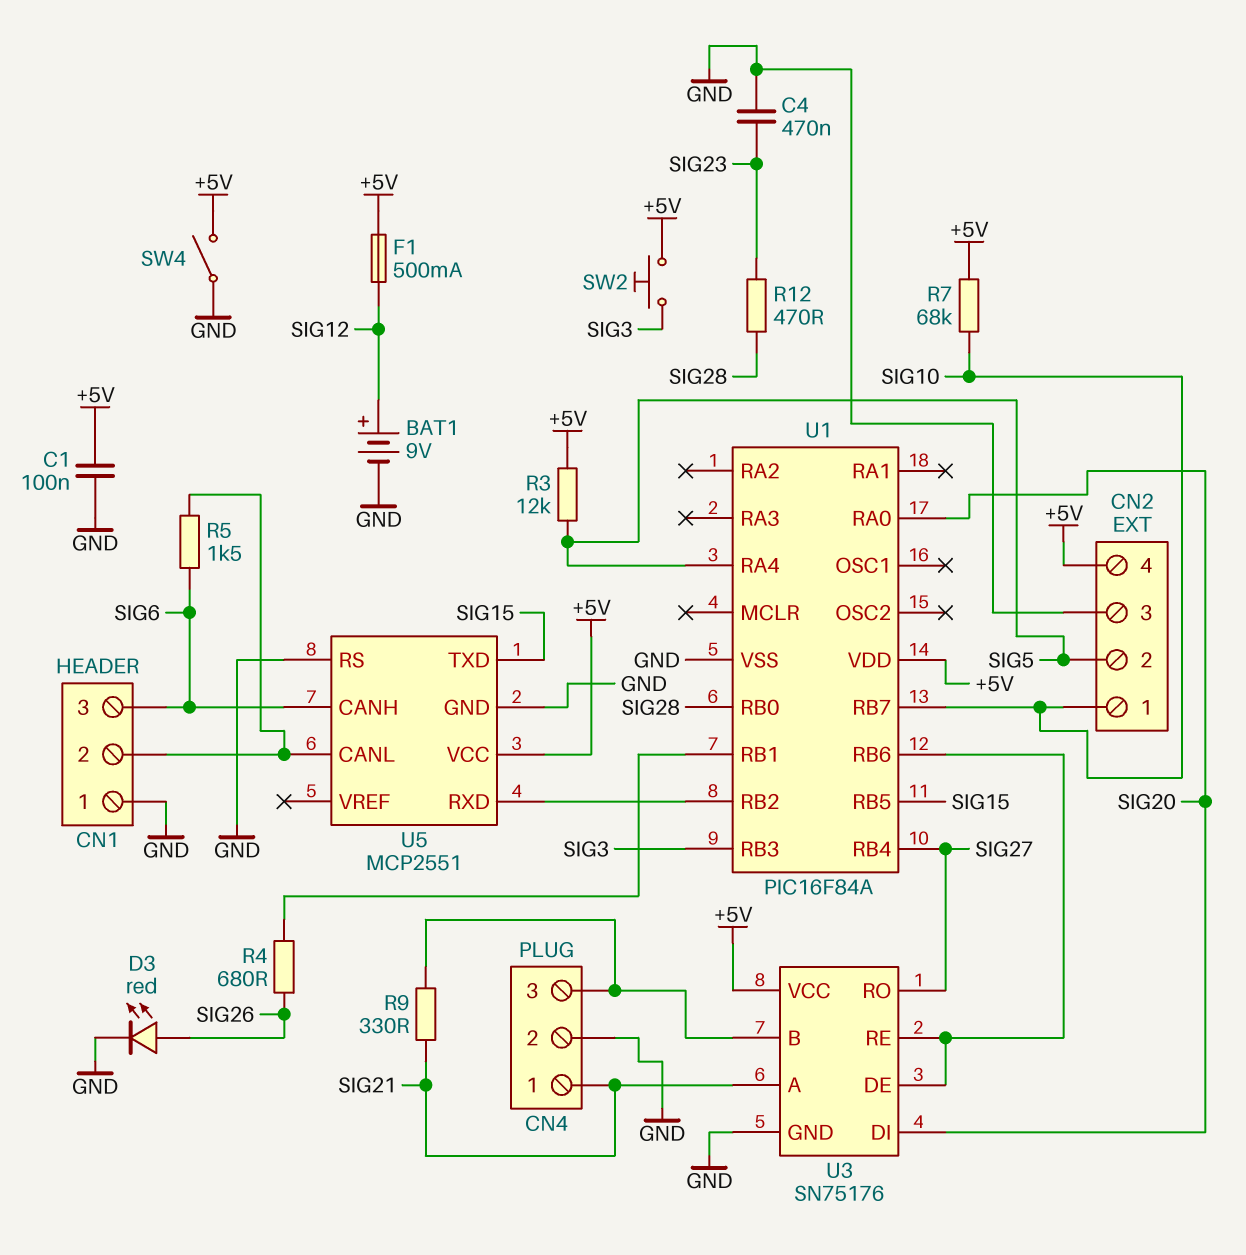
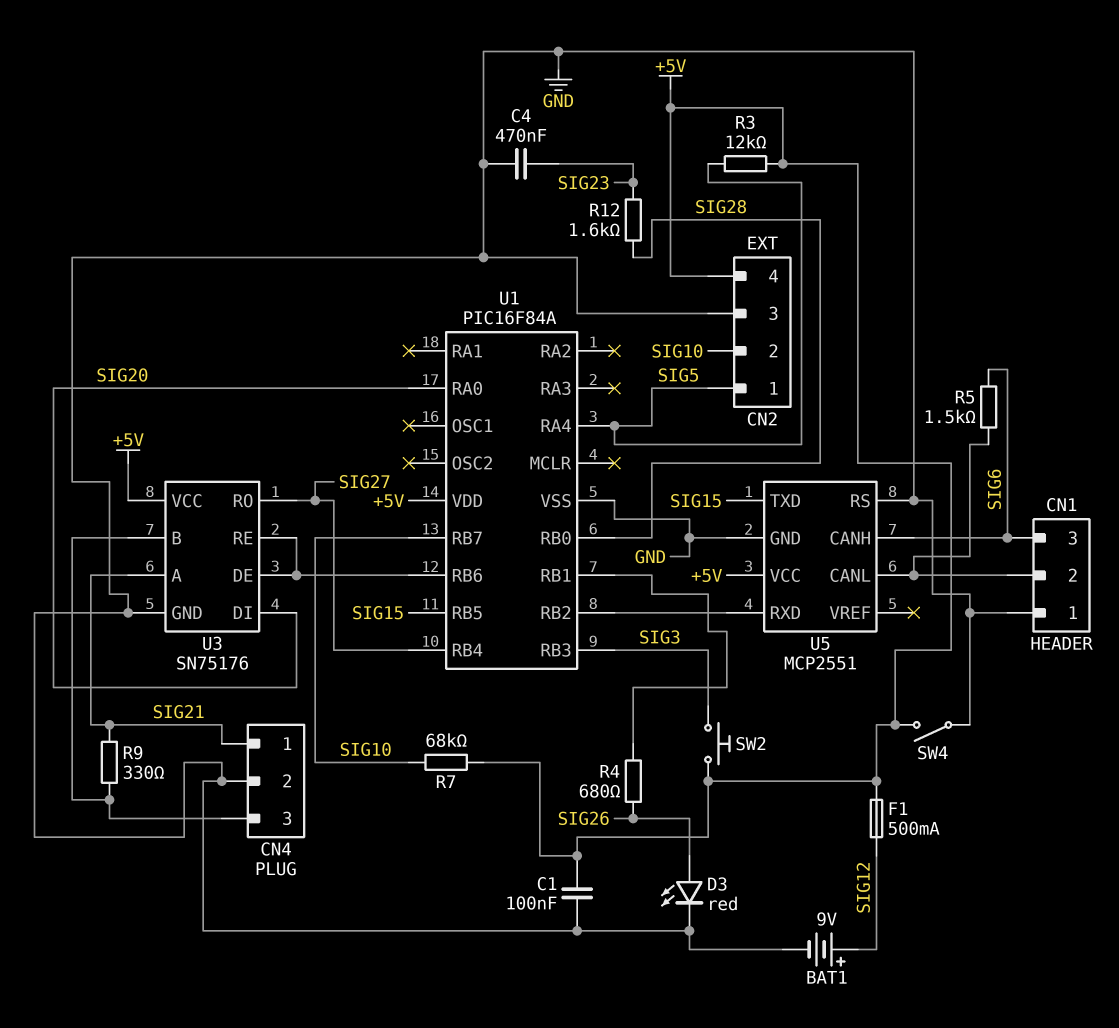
CN2 pin 1: SIG10 -> SIG5
CN2 pin 2: SIG5 -> SIG10
R12: 470 (SIG23, SIG28) -> 1.6k (SIG23, SIG28)

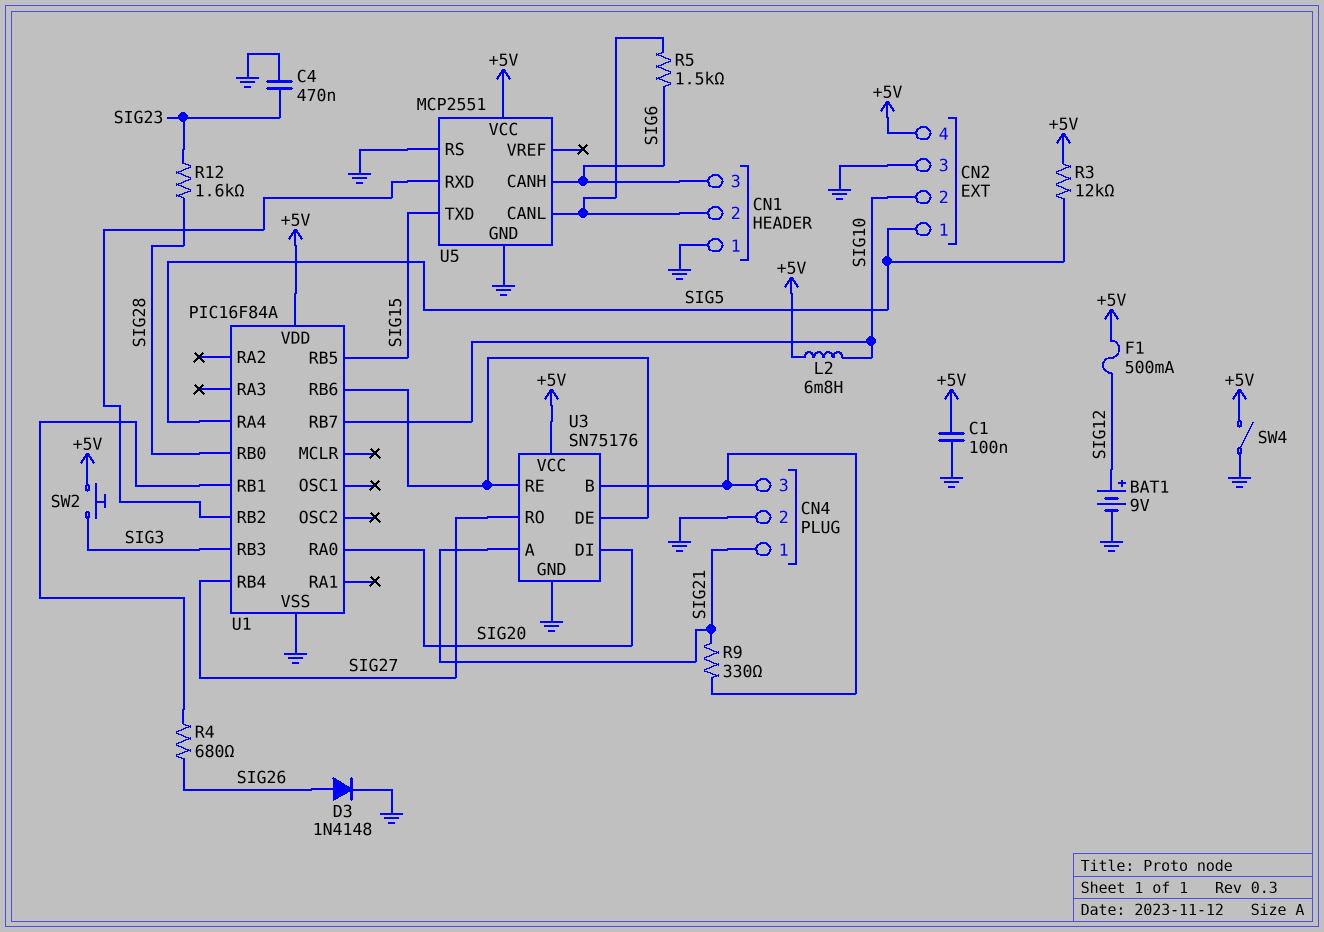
D3: LED red (A SIG26, K GND) -> diode 1N4148 (A SIG26, K GND)
L2: none -> 6.8mH (+5V, SIG10)
R7: 68k (+5V, SIG10) -> none

